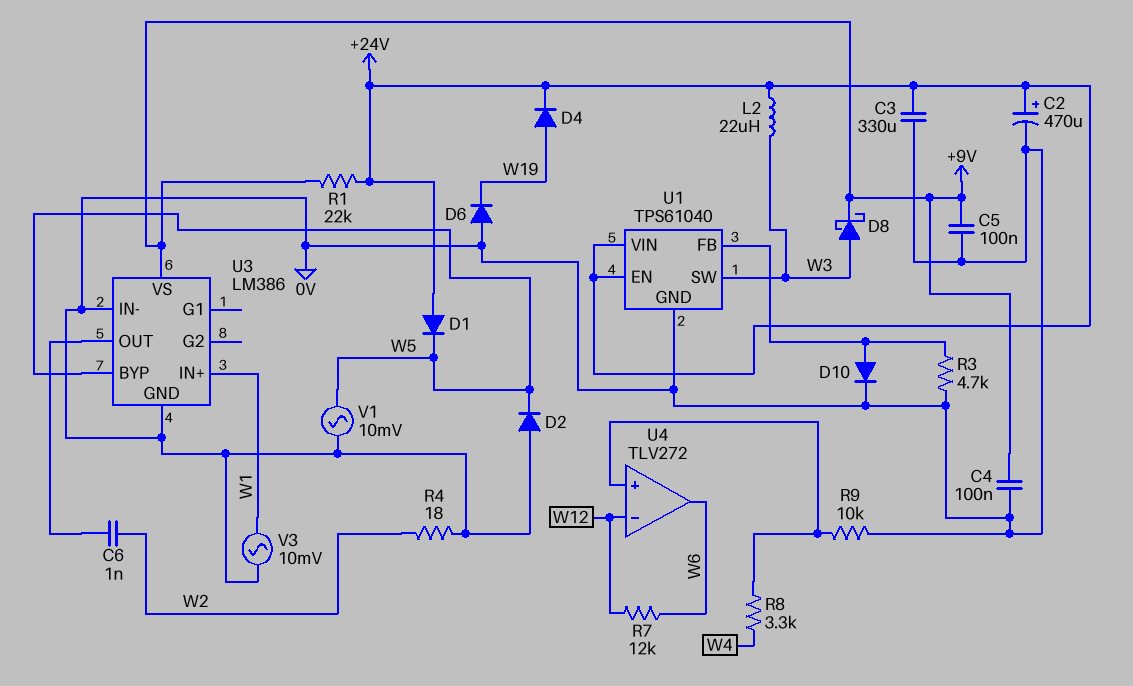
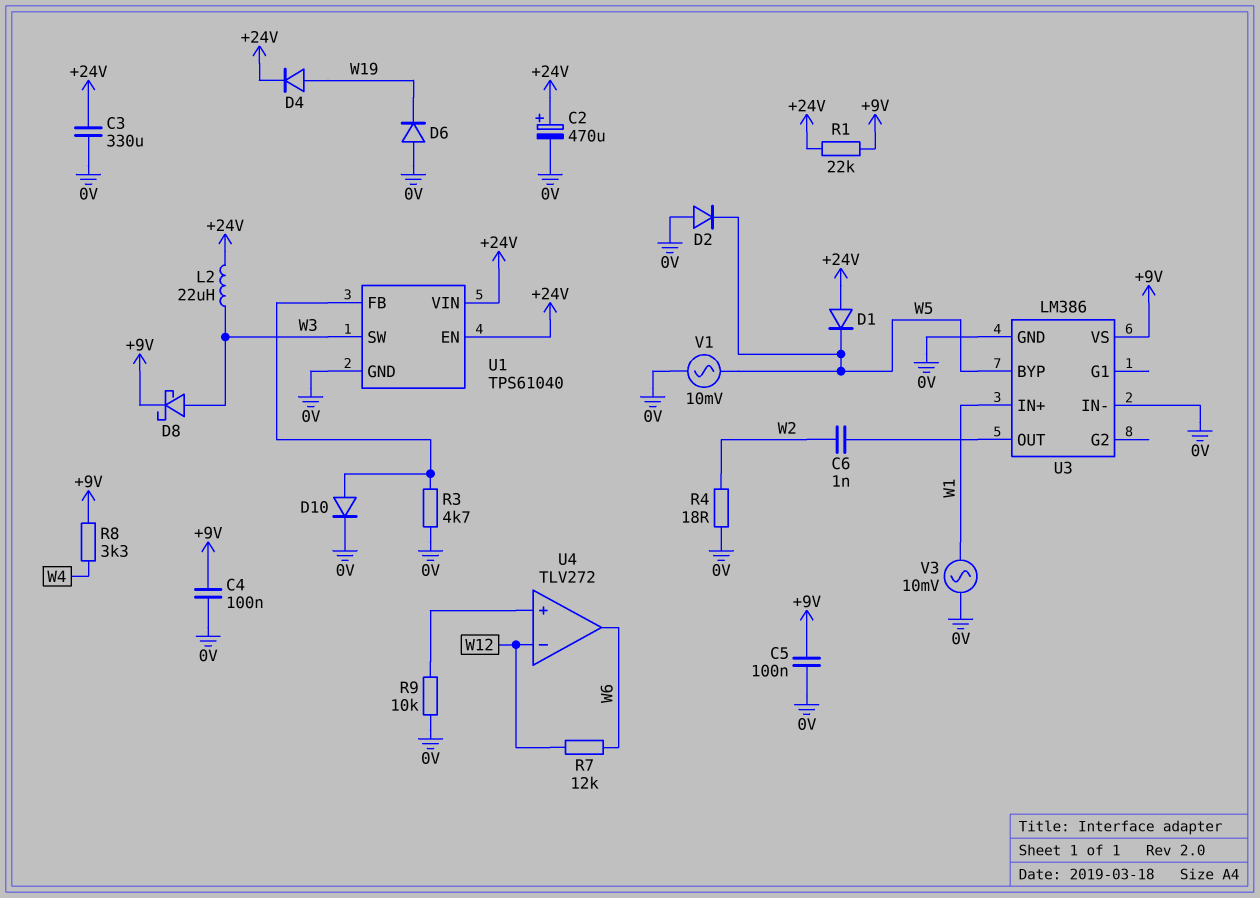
R8: 3.3k (U4/in+, W4) -> 3.3k (+9V, W4)

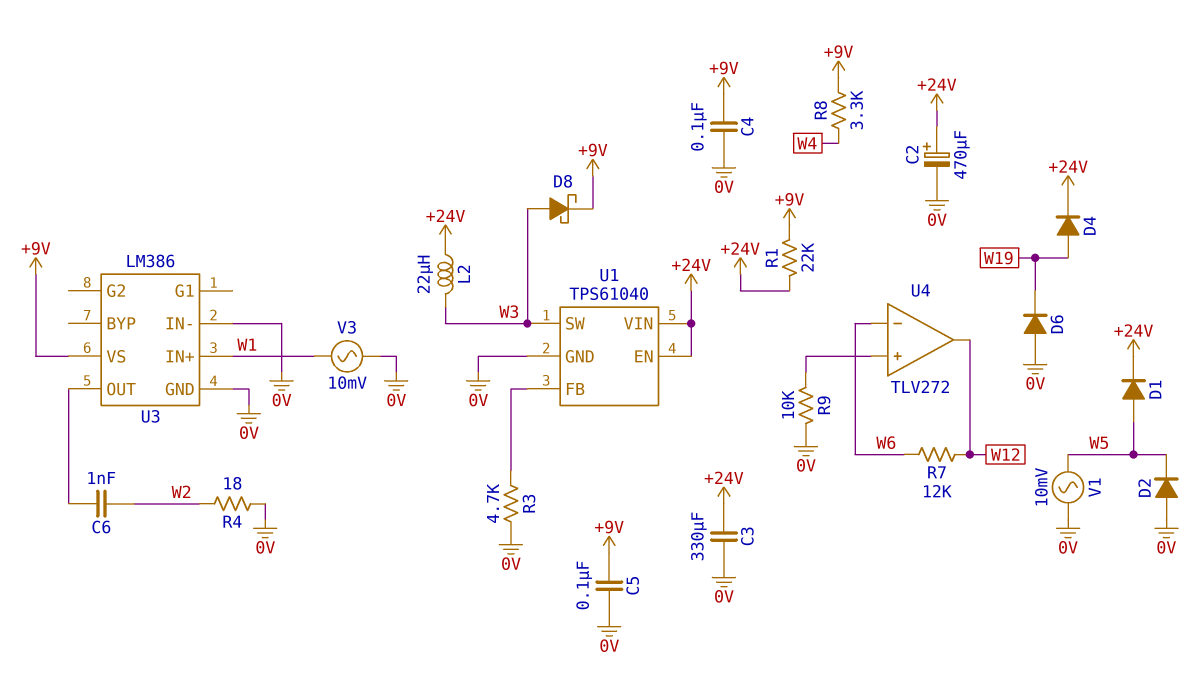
D1: diode (A +24V, K W5) -> diode (A W5, K +24V)
D10: diode (A U1/FB, K 0V) -> none
U3 pin BYP: W5 -> none
U4 pin in-: W12 -> W6
U4 pin out: W6 -> W12

